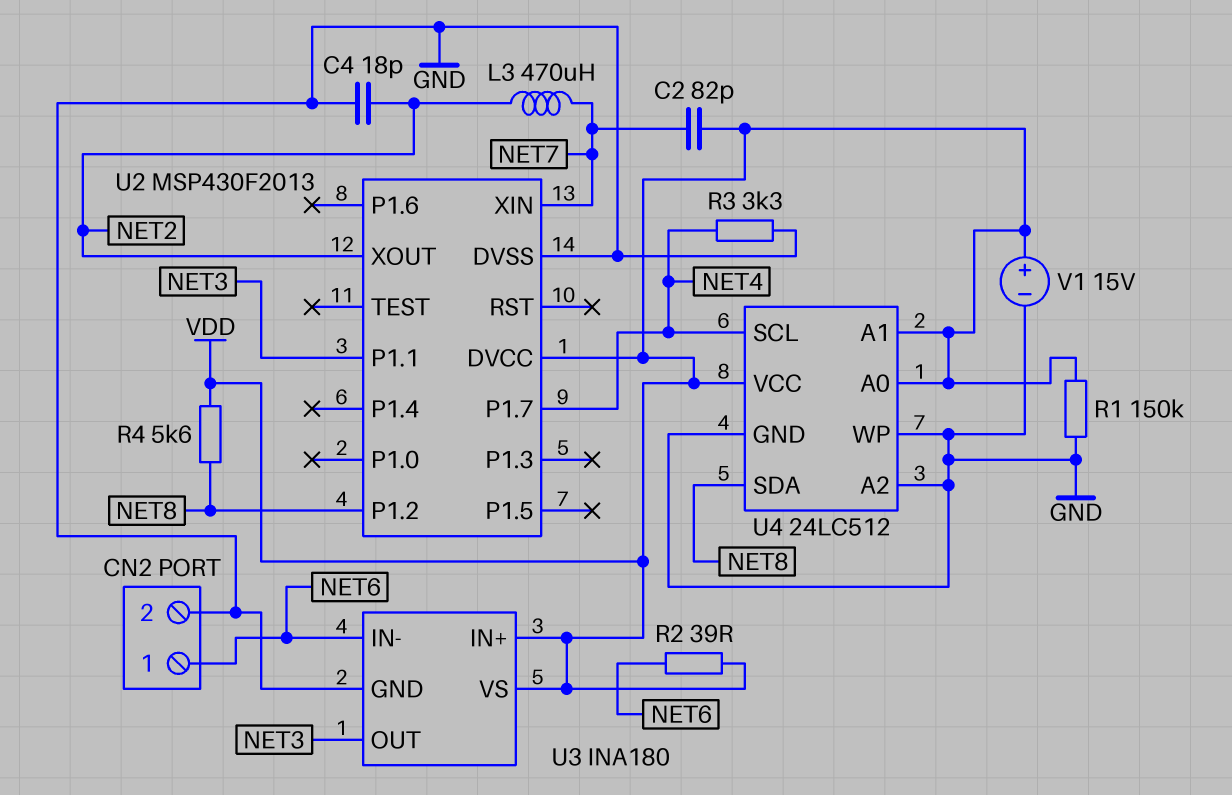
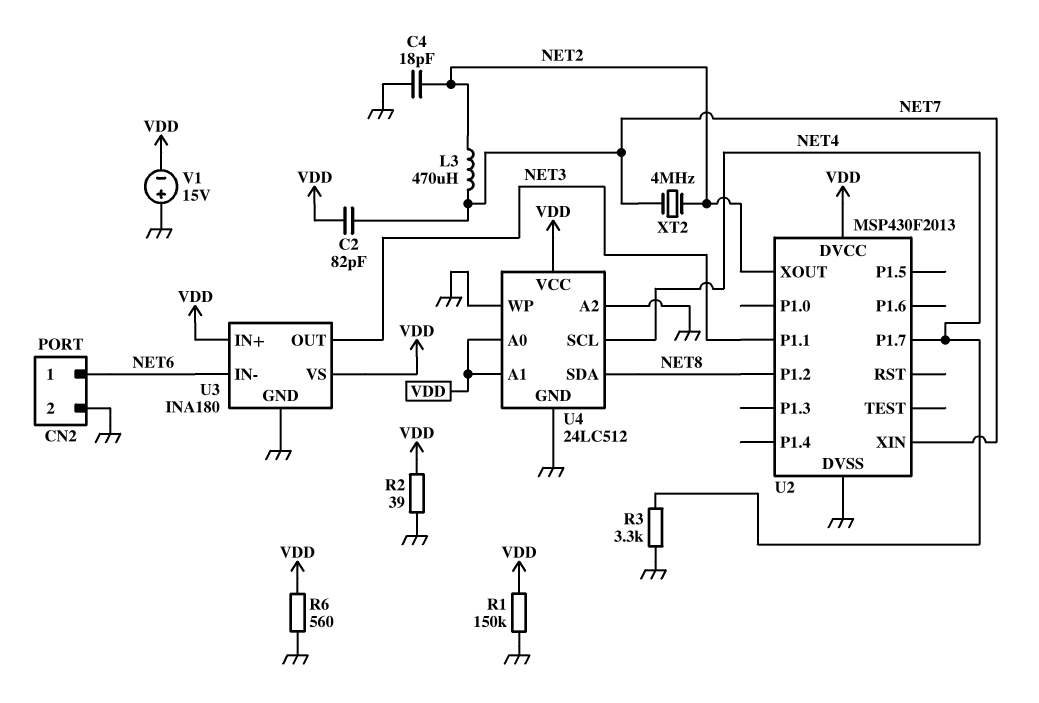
R2: 39 (NET6, VDD) -> 39 (GND, VDD)
R4: 5.6k (NET8, VDD) -> none
R6: none -> 560 (GND, VDD)
V1: 15V (plus VDD, minus GND) -> 15V (plus GND, minus VDD)
XT2: none -> 4MHz (NET2, NET7)

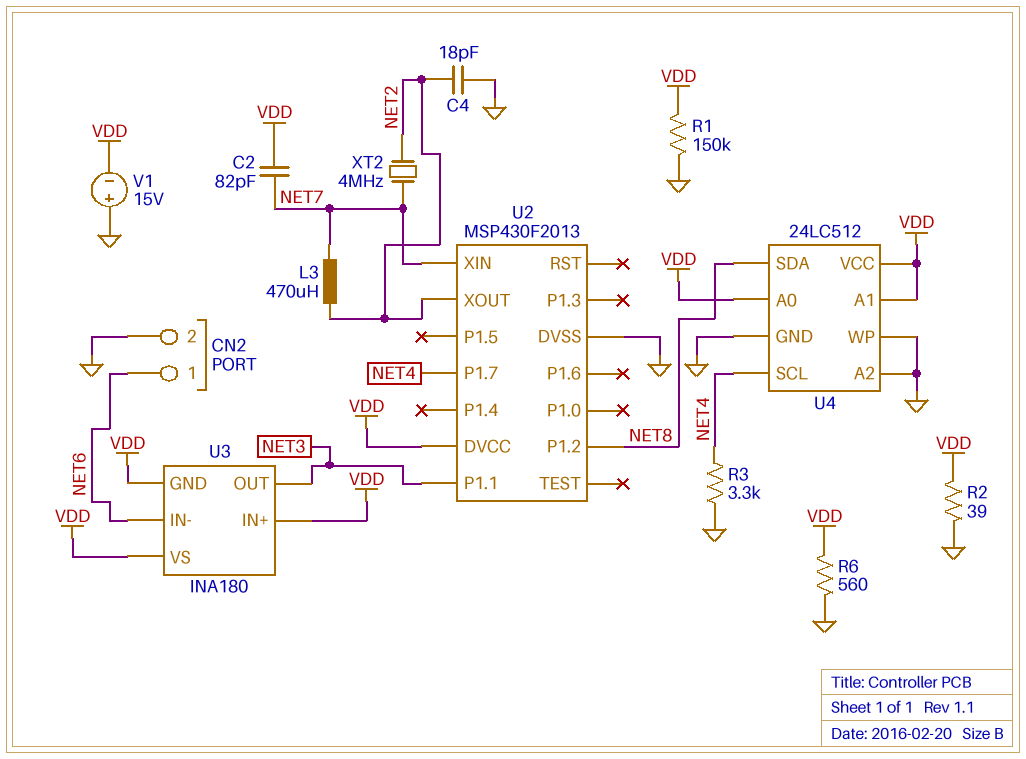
U3 pin GND: GND -> VDD

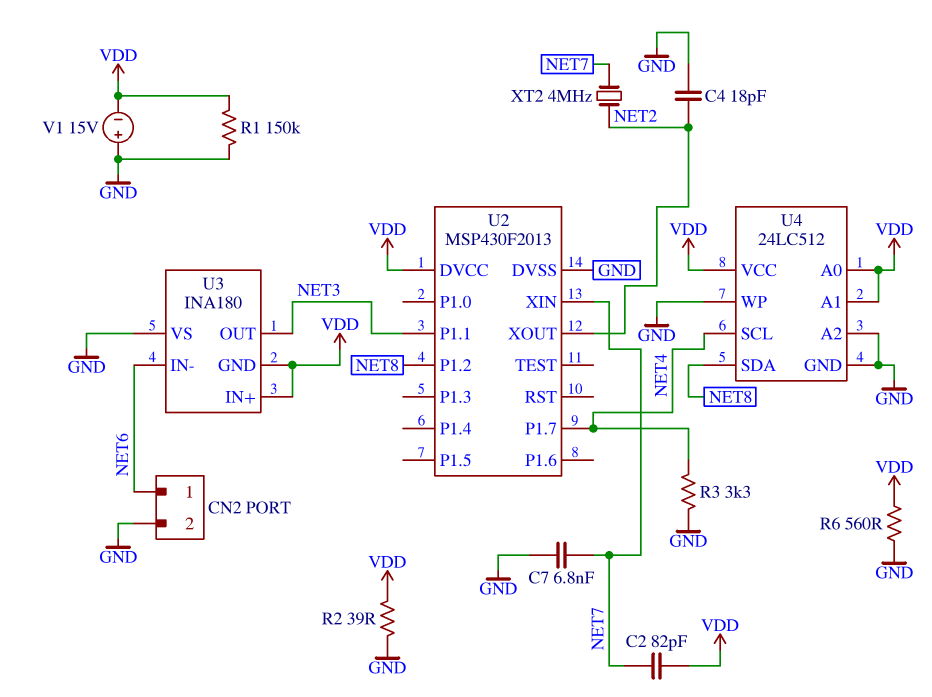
C7: none -> 6.8nF (GND, NET7)
L3: 470uH (NET2, NET7) -> none
U3 pin VS: VDD -> GND

